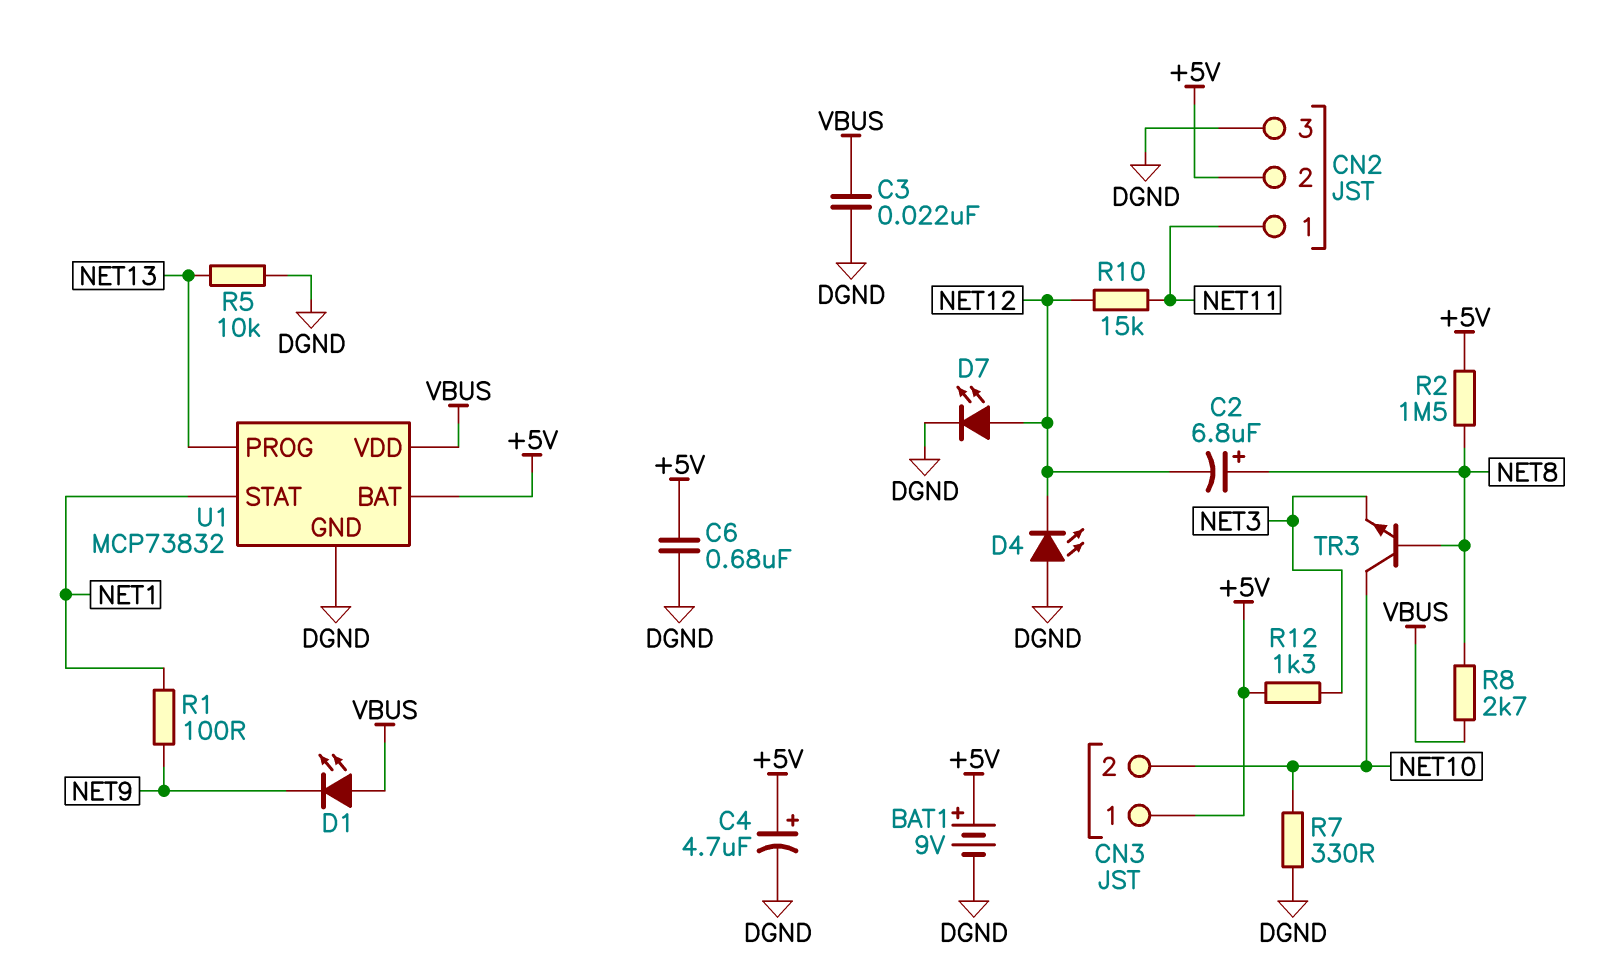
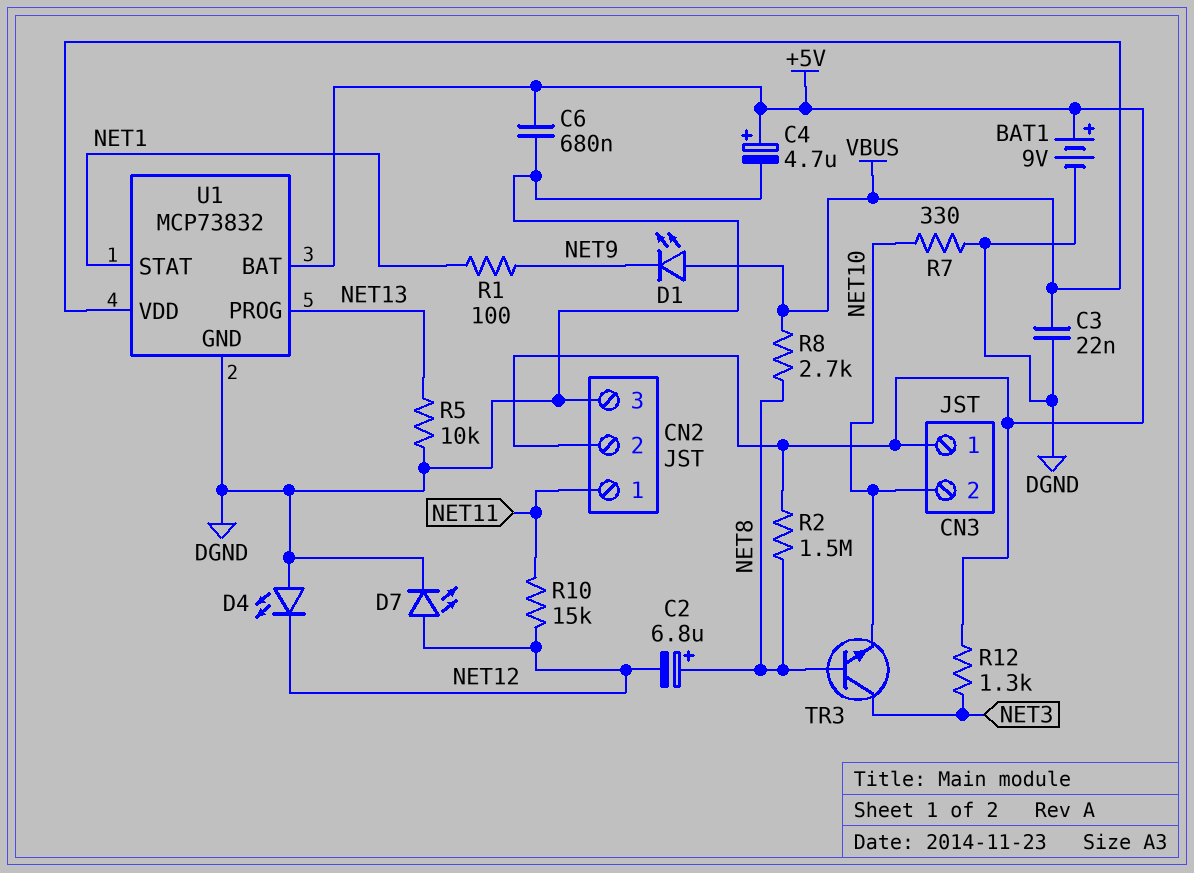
TR3: NPN (B NET8, C NET10, E NET3) -> NPN (B NET8, C NET3, E NET10)

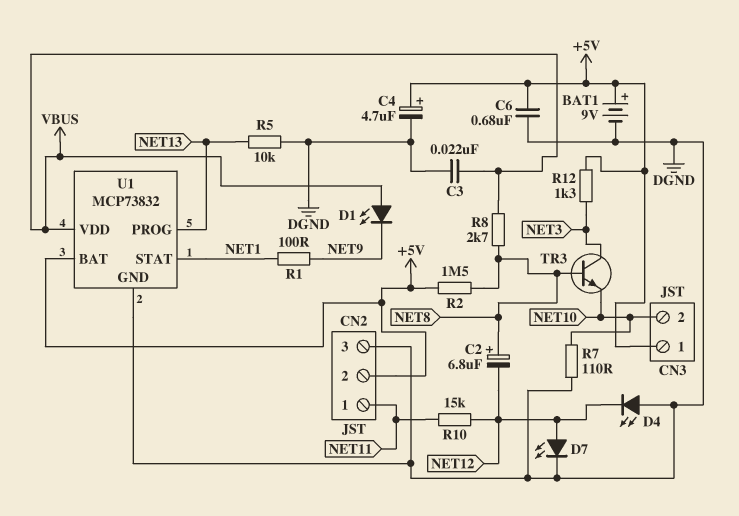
R7: 330 (DGND, NET10) -> 110 (DGND, NET10)

